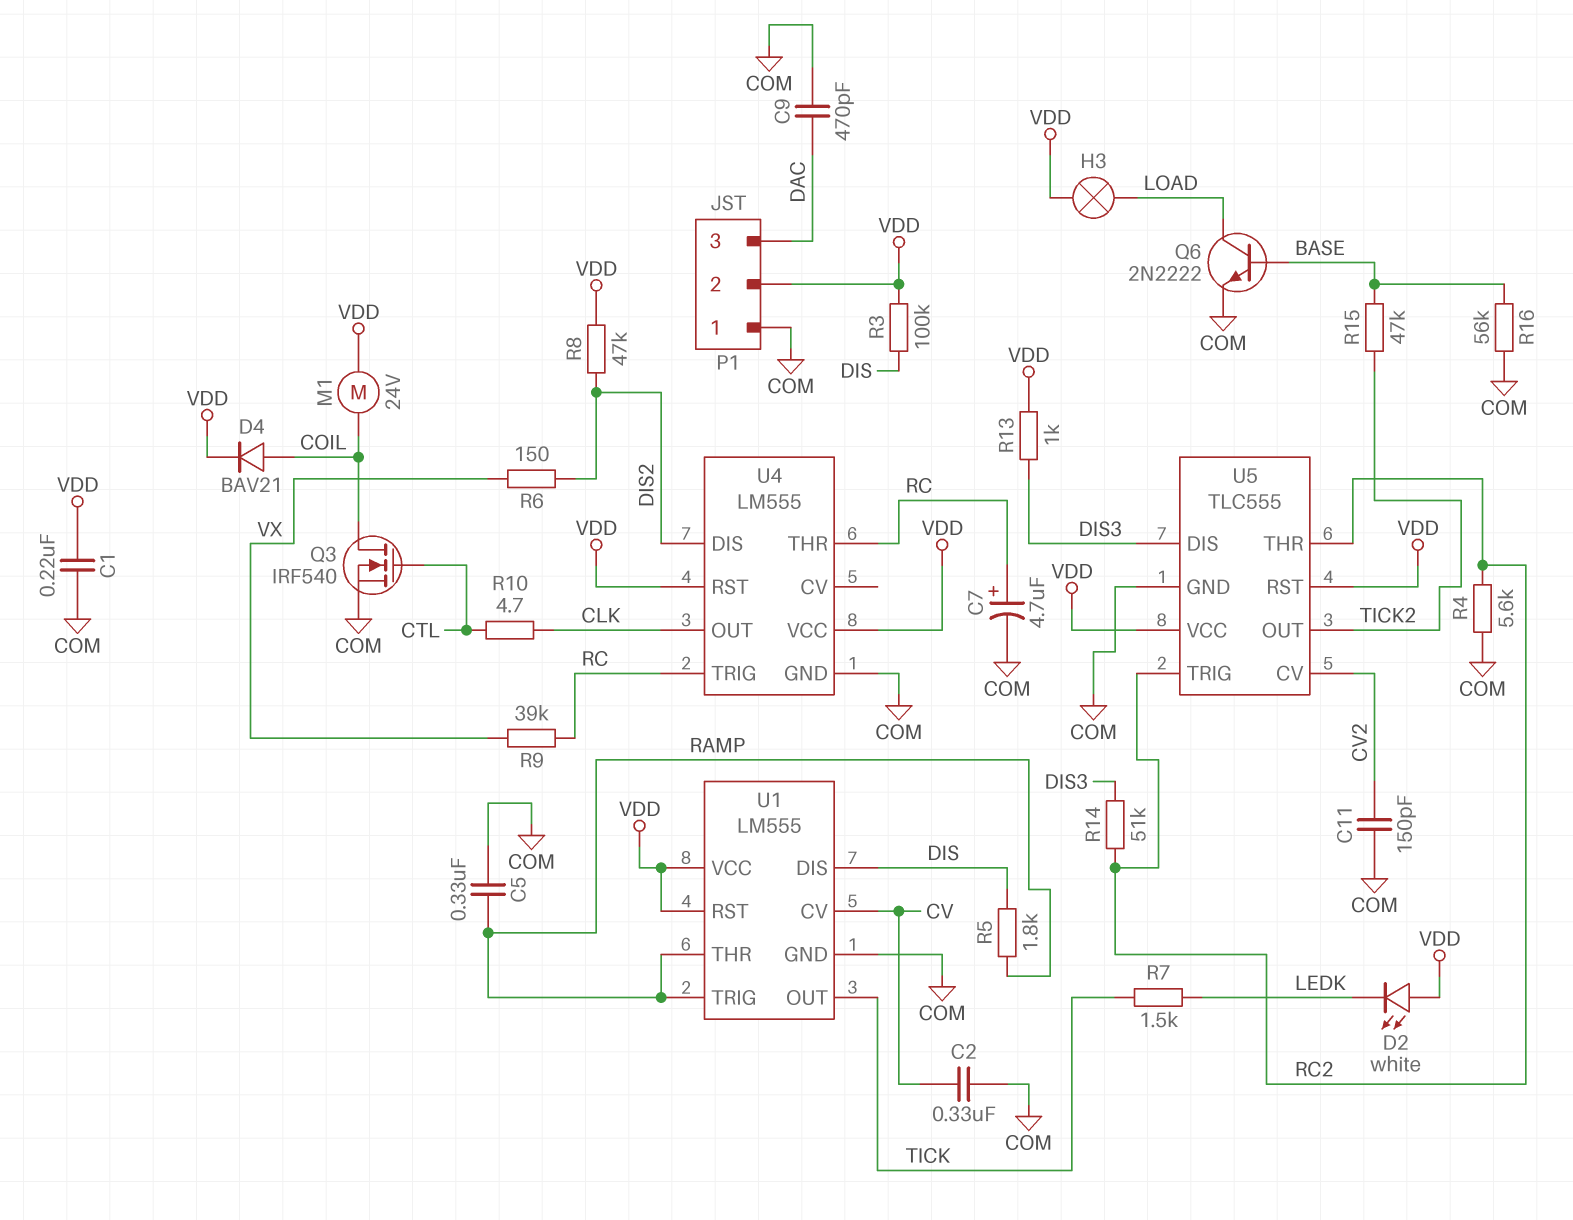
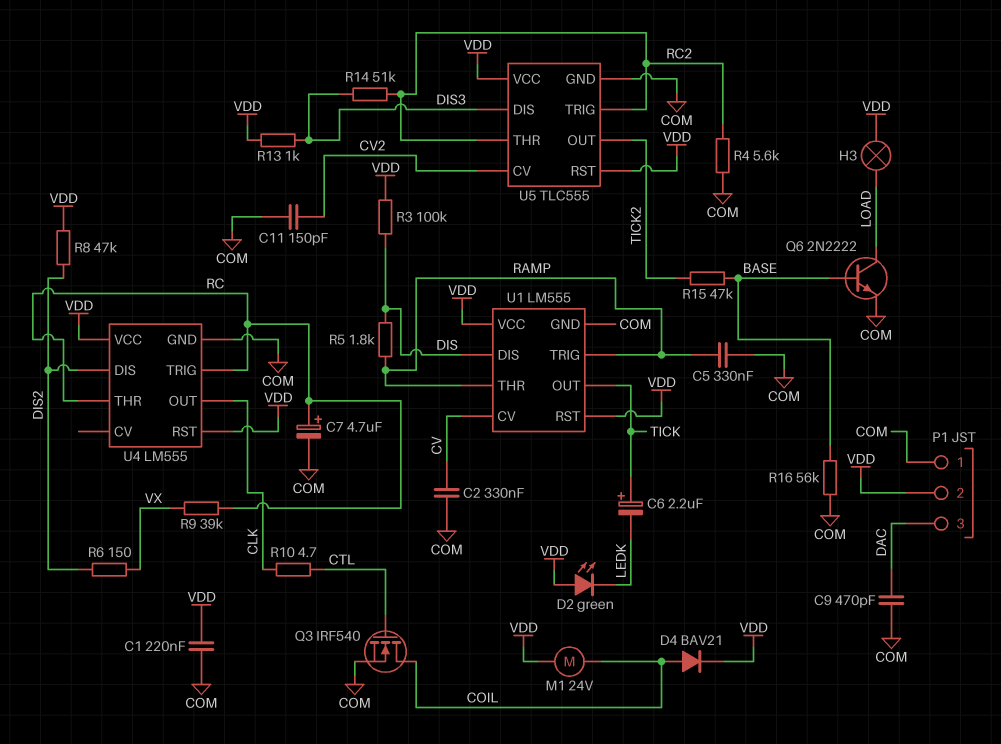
C6: none -> 2.2uF (plus TICK, minus LEDK)
D2: LED white (A VDD, K LEDK) -> LED green (A VDD, K LEDK)
R7: 1.5k (LEDK, TICK) -> none

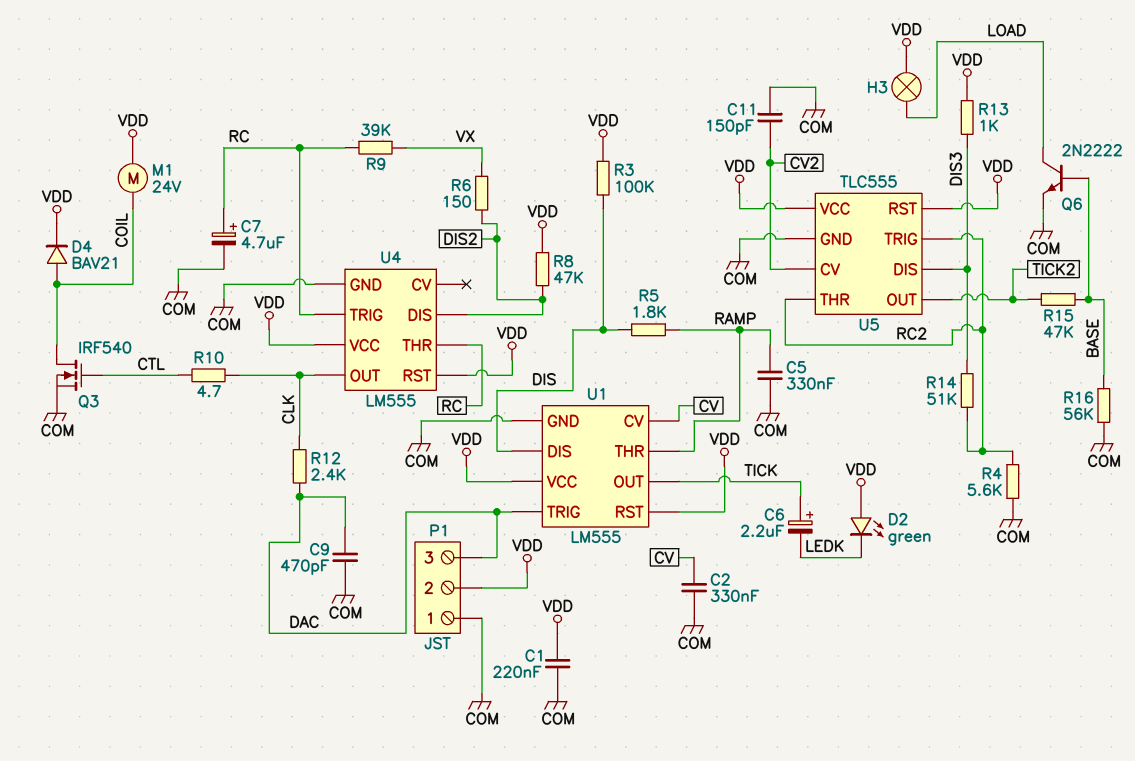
R12: none -> 2.4k (CLK, DAC)
U1 pin TRIG: RAMP -> DAC

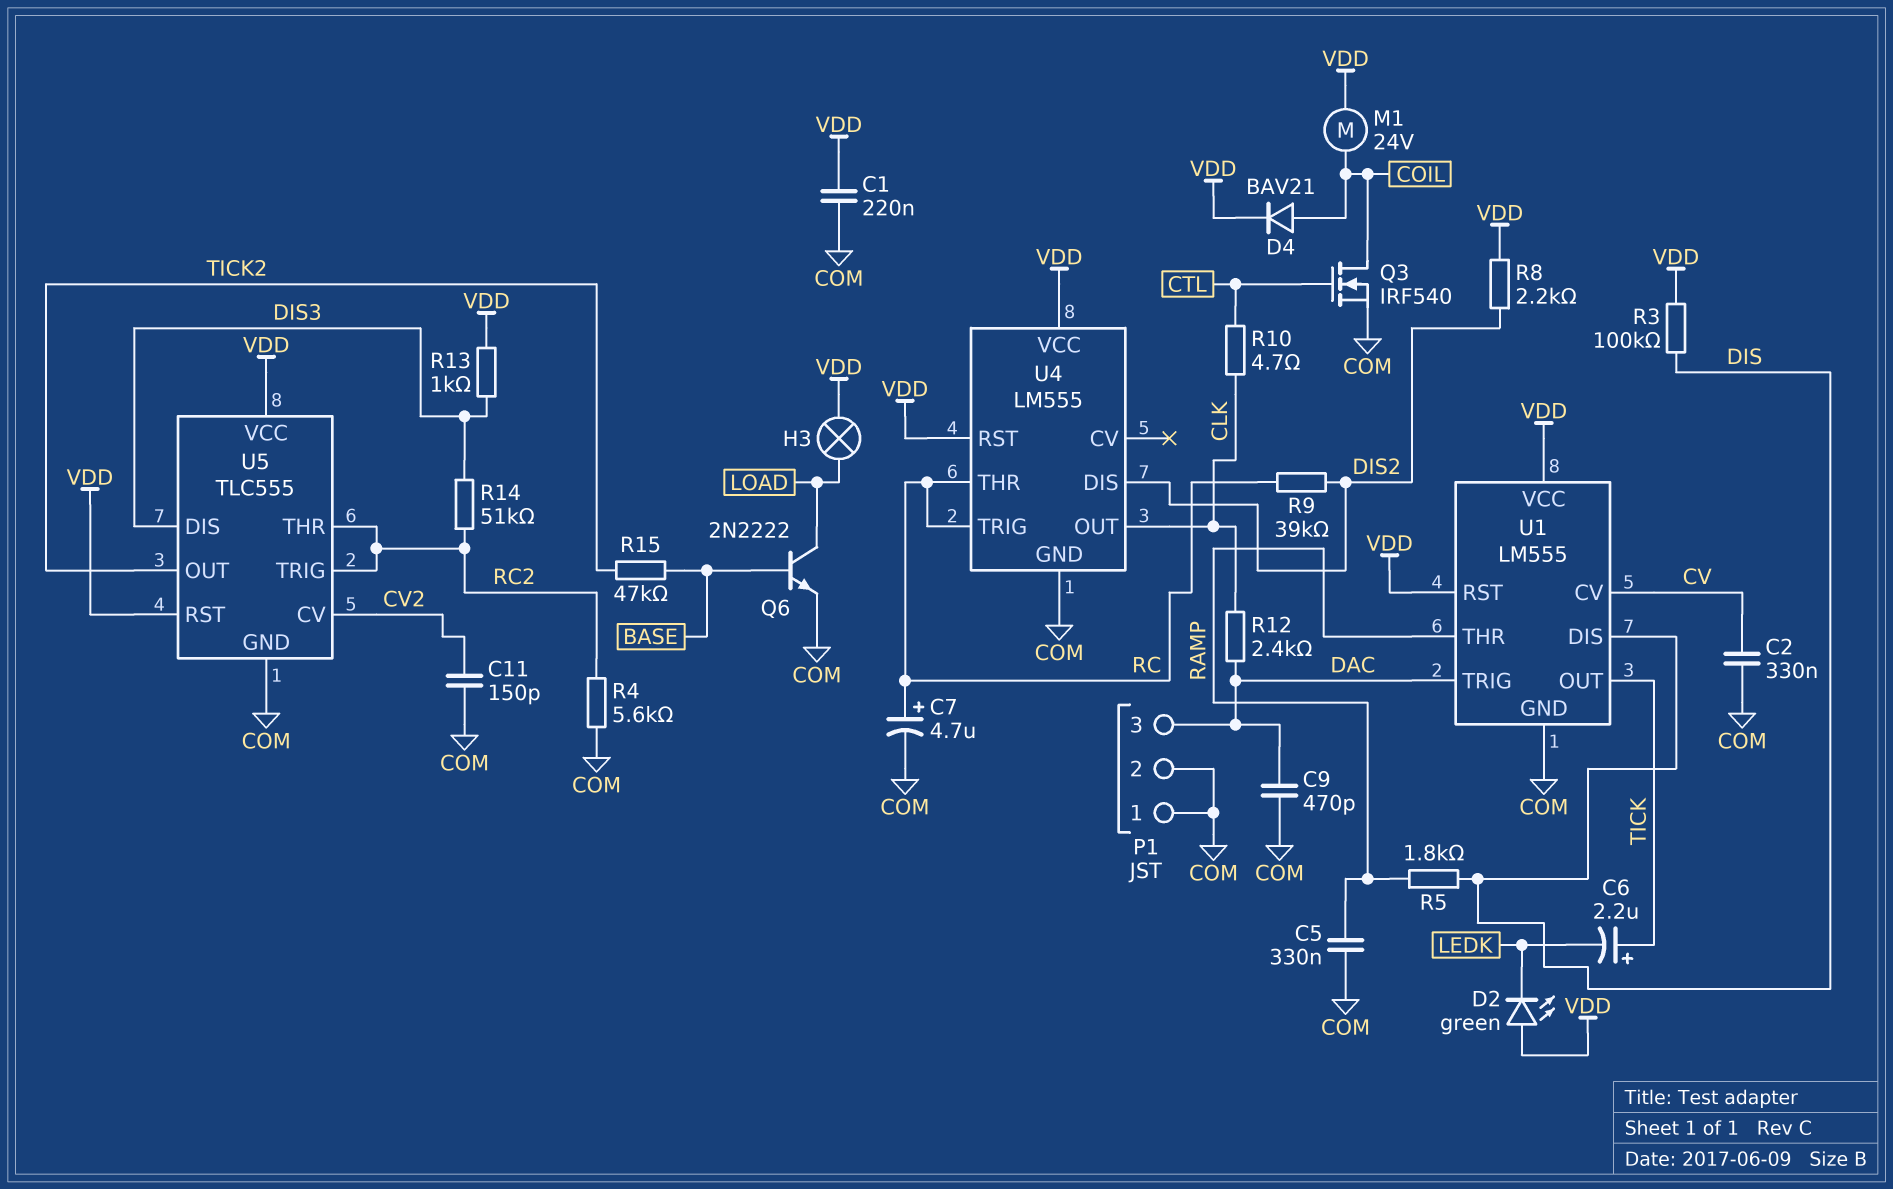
P1 pin 2: VDD -> COM
R6: 150 (DIS2, VX) -> none
R8: 47k (DIS2, VDD) -> 2.2k (DIS2, VDD)
R9: 39k (RC, VX) -> 39k (DIS2, RC)
R16: 56k (BASE, COM) -> none

